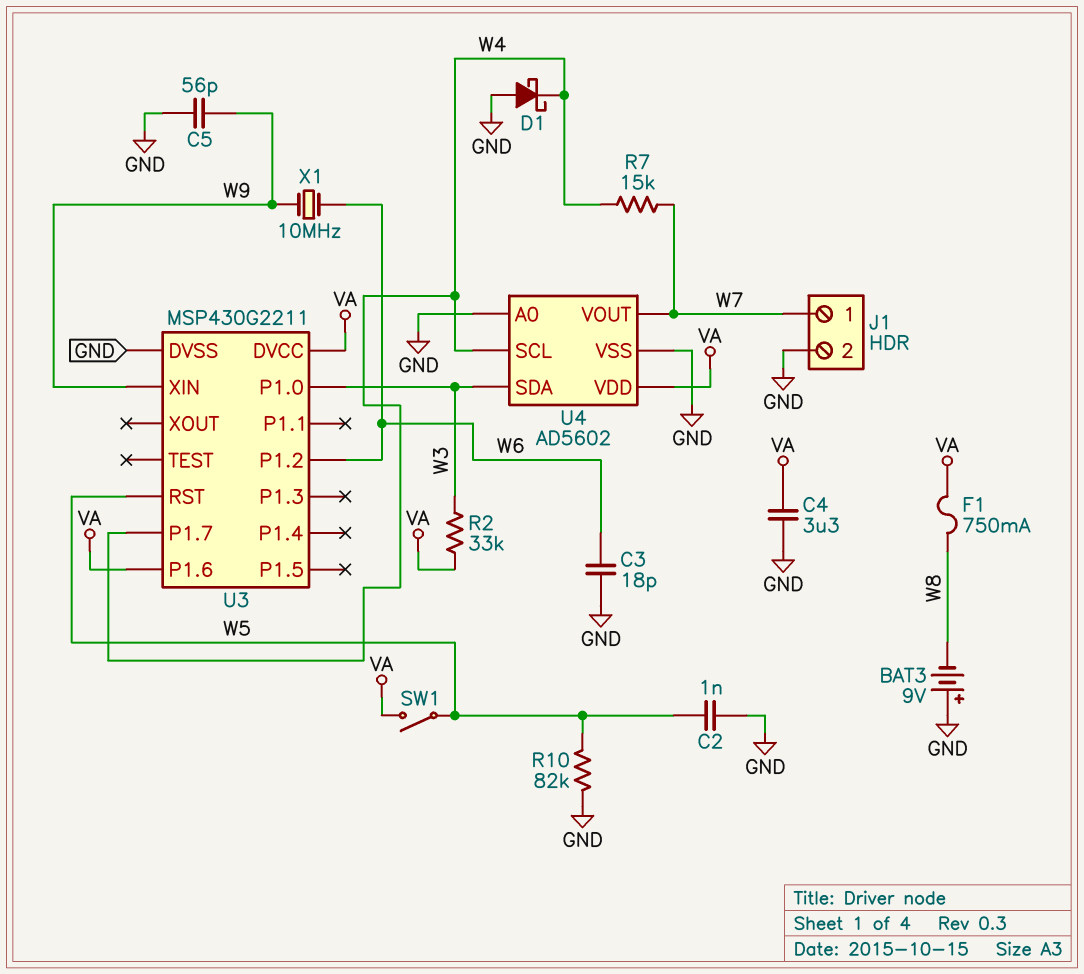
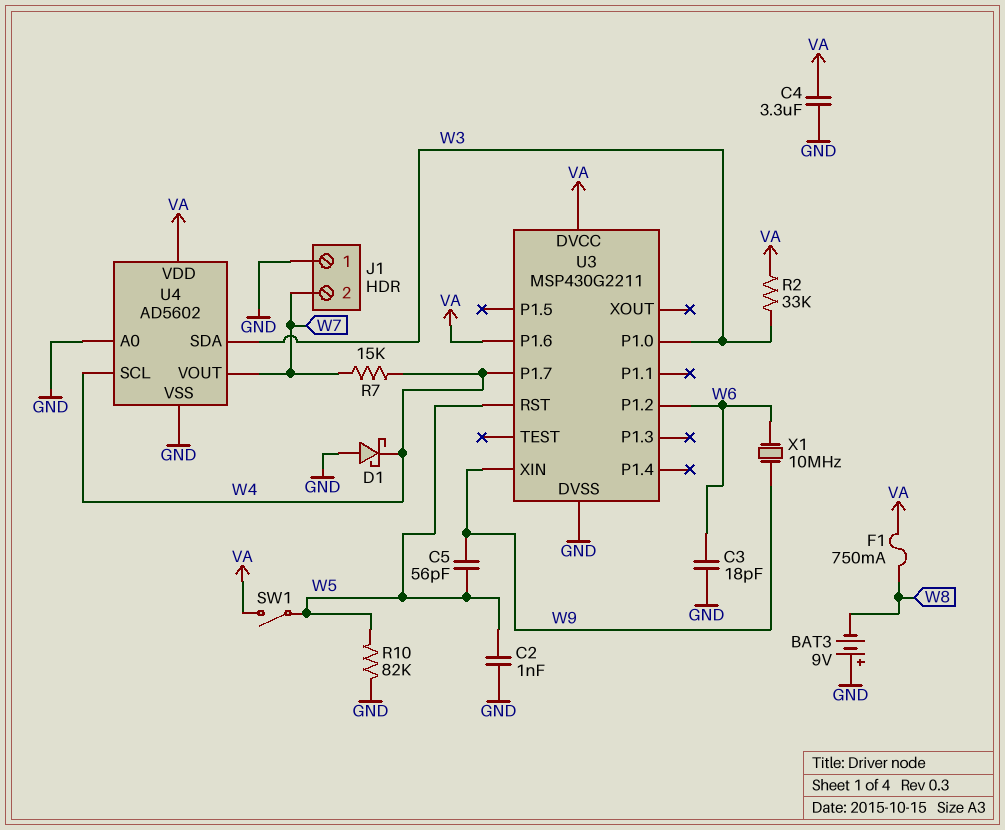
C5: 56pF (GND, W9) -> 56pF (W5, W9)
J1 pin 1: W7 -> GND
J1 pin 2: GND -> W7

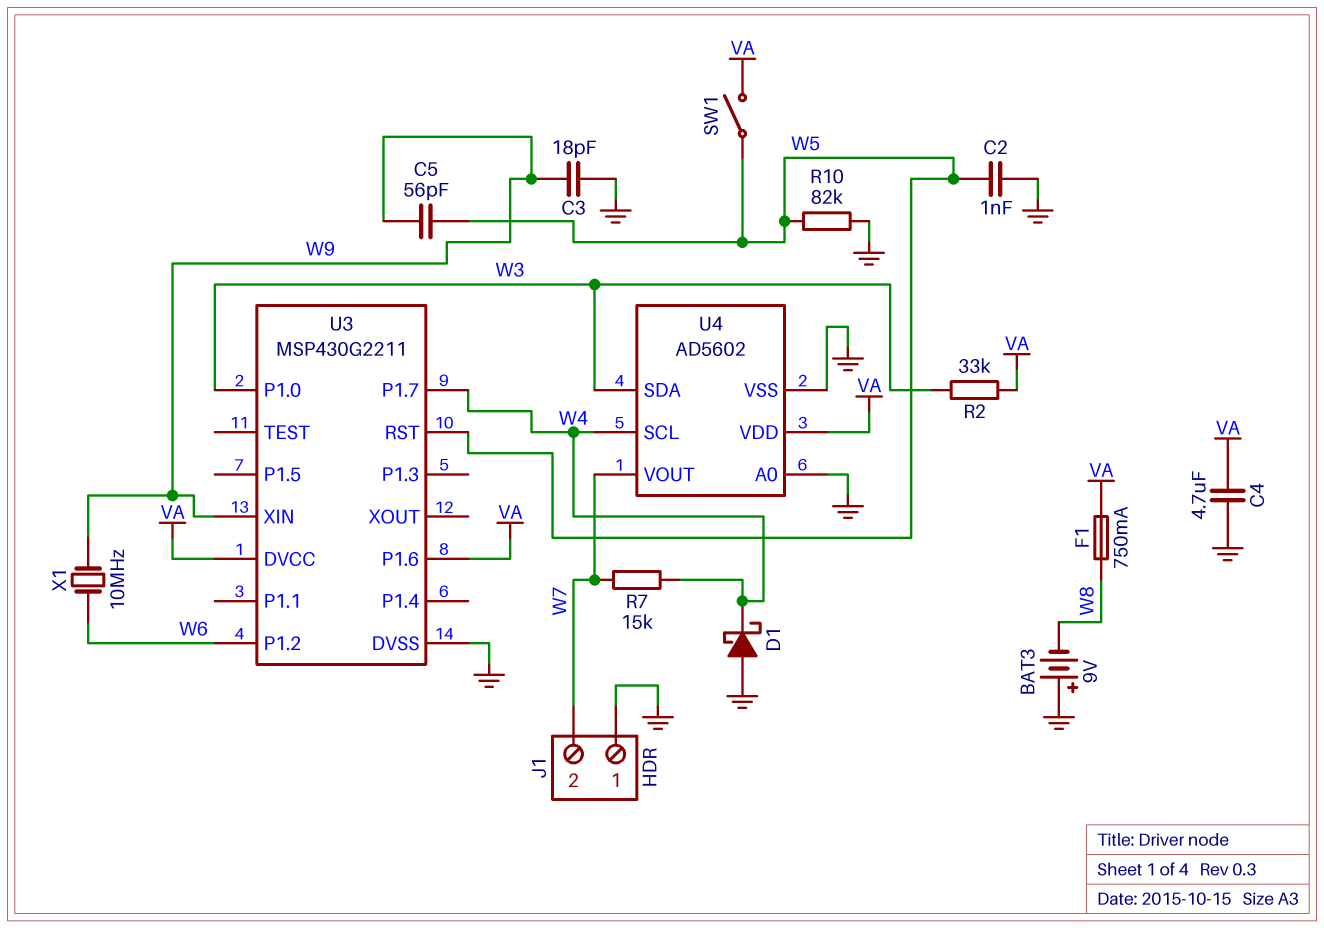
C3: 18pF (GND, W6) -> 18pF (GND, W9)
C4: 3.3uF (GND, VA) -> 4.7uF (GND, VA)

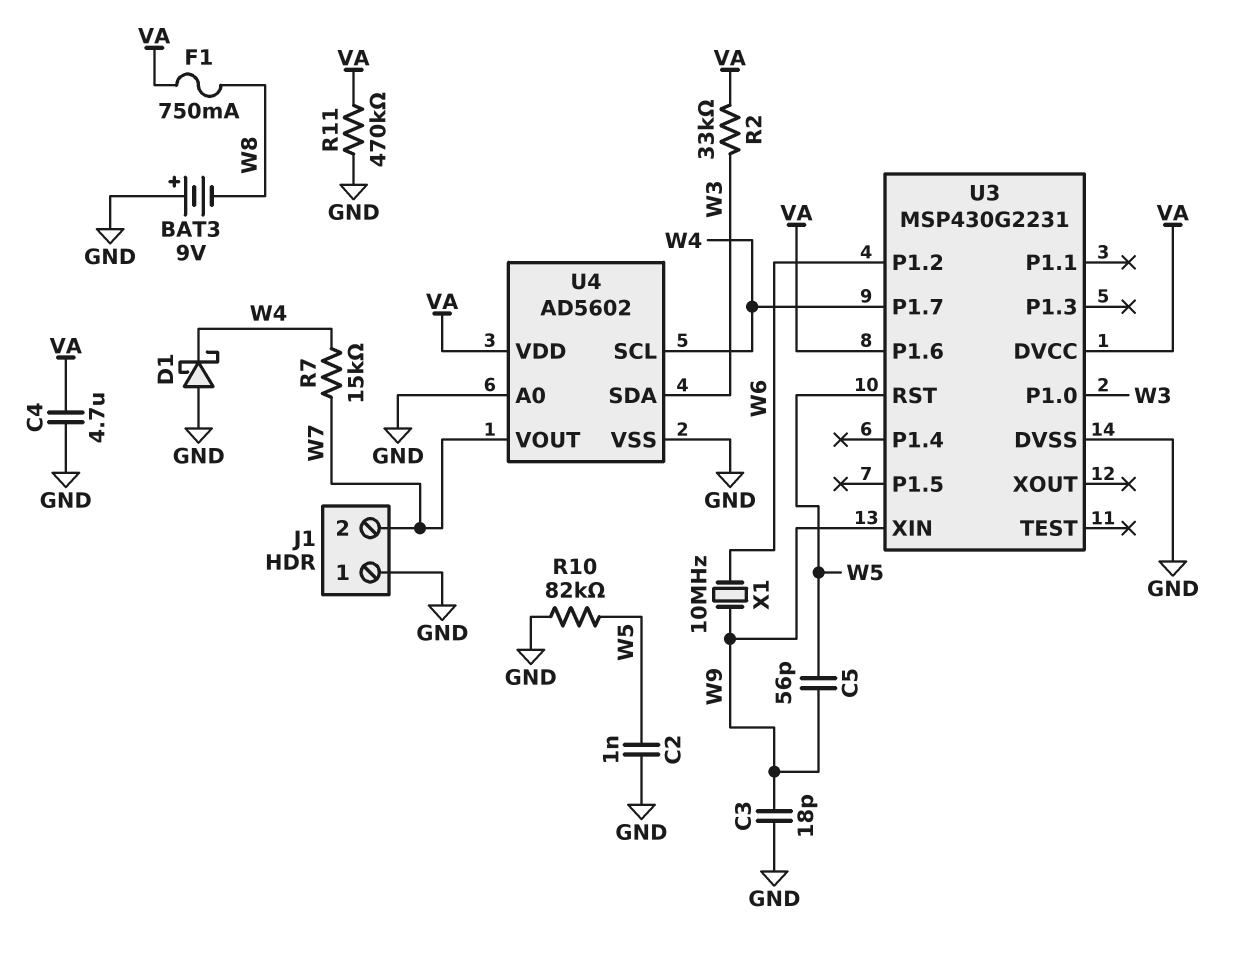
R11: none -> 470k (GND, VA)
SW1: switch (VA, W5) -> none
U3: MSP430G2211 -> MSP430G2231

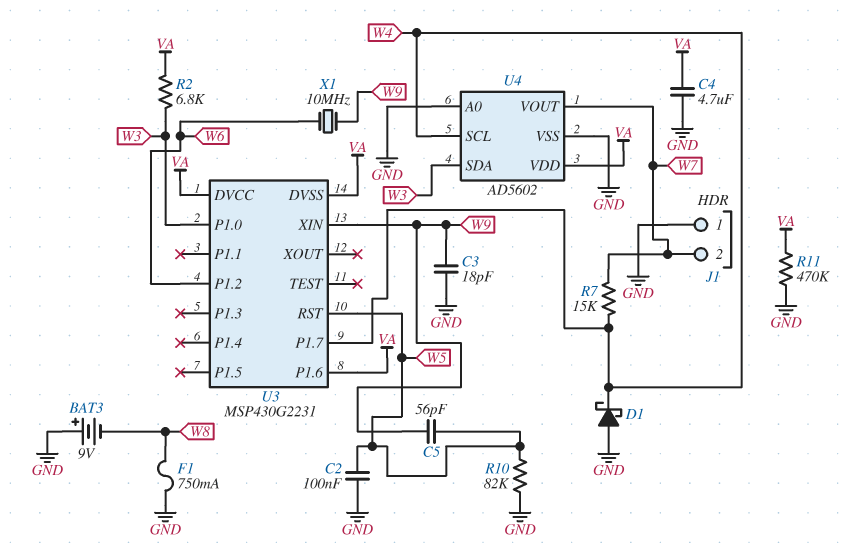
C2: 1nF (GND, W5) -> 100nF (GND, W5)
F1: 750mA (VA, W8) -> 750mA (GND, W8)
R2: 33k (VA, W3) -> 6.8k (VA, W3)
U3 pin DVSS: GND -> VA

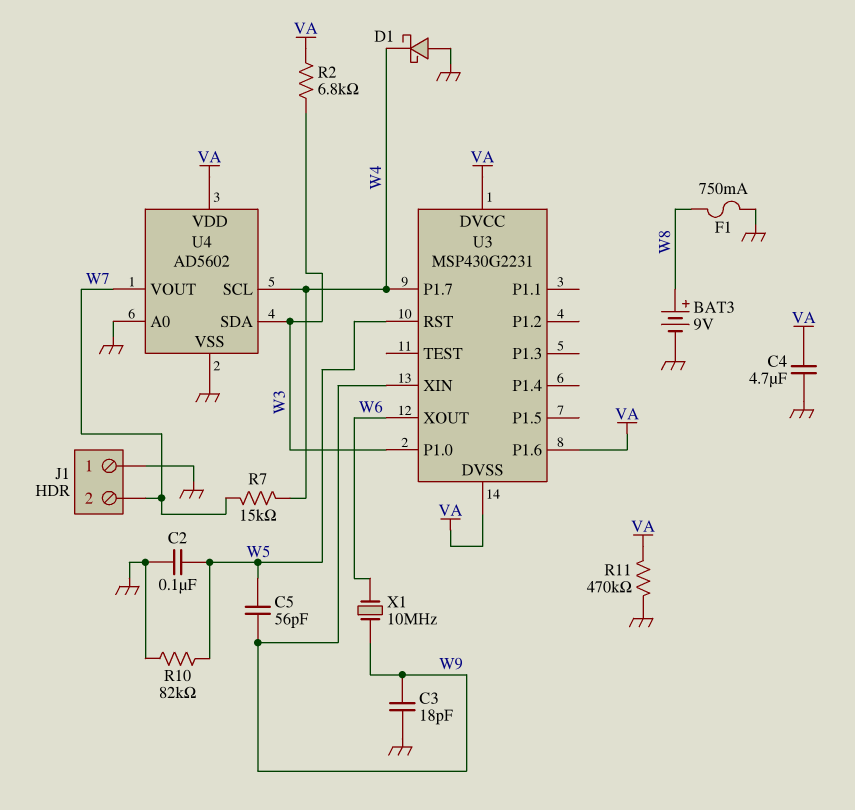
BAT3: 9V (plus GND, minus W8) -> 9V (plus W8, minus GND)
U3 pin P1.2: W6 -> none
U3 pin XOUT: none -> W6

